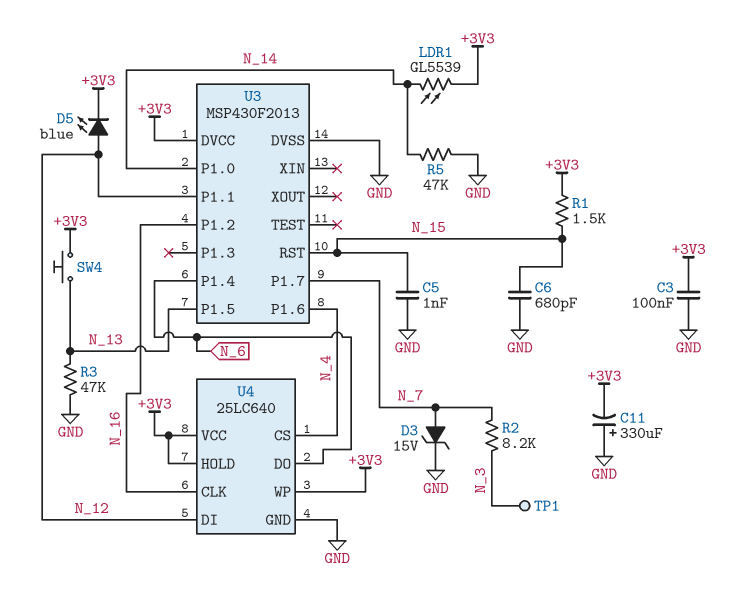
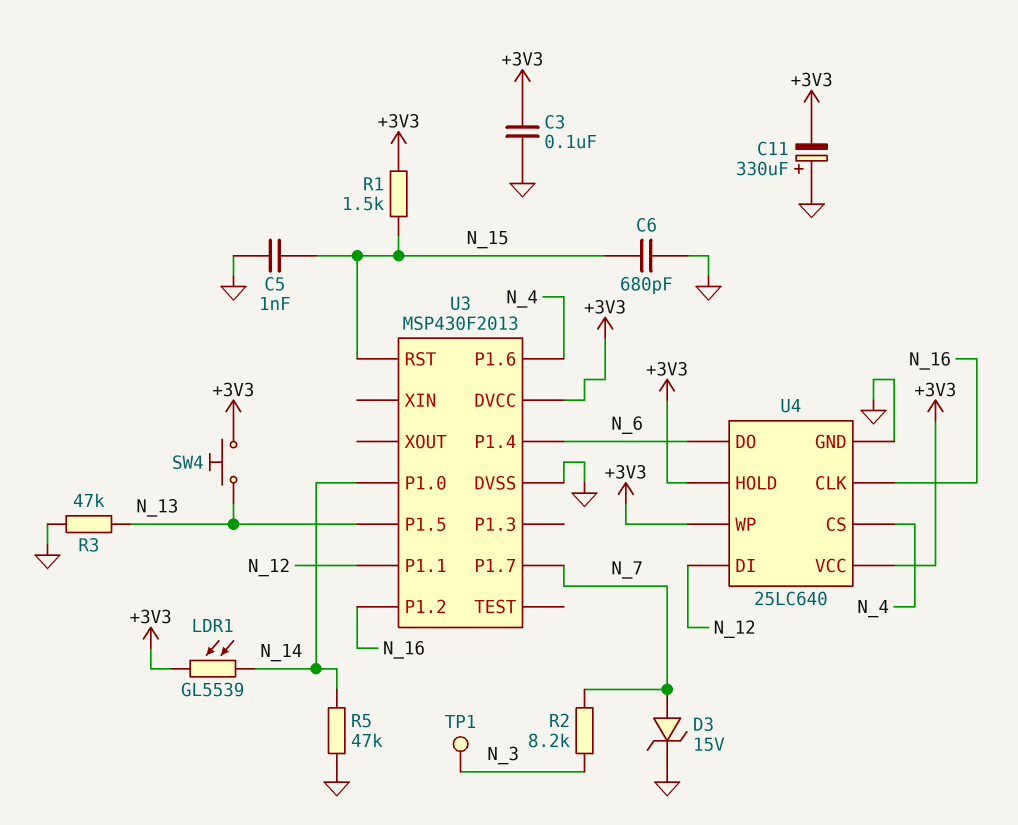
D5: LED blue (A N_12, K +3V3) -> none

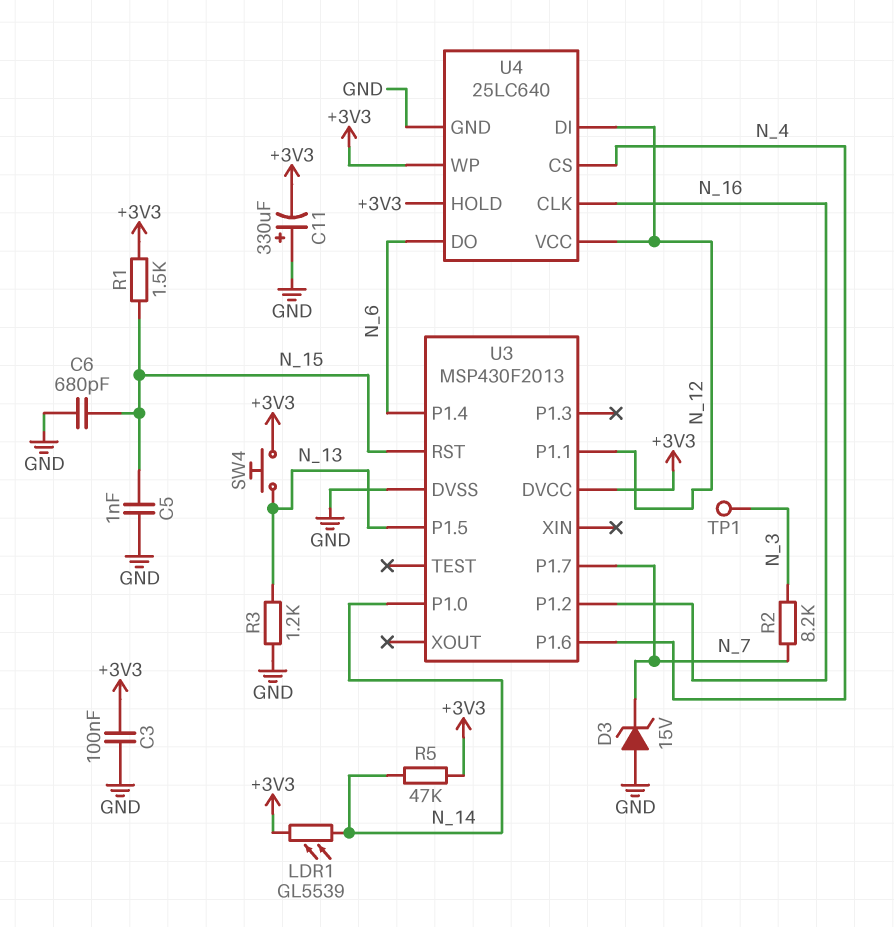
D3: zener 15V (A N_7, K GND) -> zener 15V (A GND, K N_7)
R3: 47k (GND, N_13) -> 1.2k (GND, N_13)
R5: 47k (GND, N_14) -> 47k (+3V3, N_14)
U4 pin VCC: +3V3 -> N_12

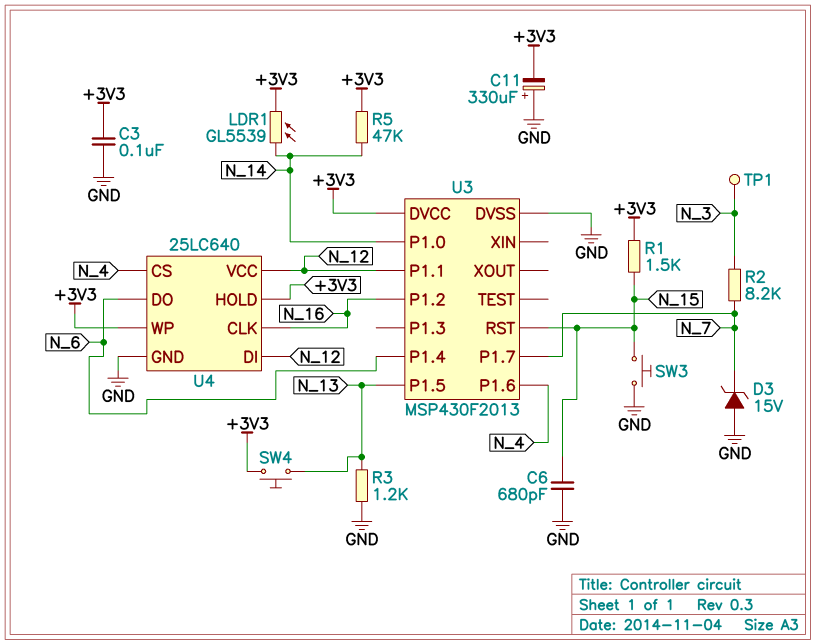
C5: 1nF (GND, N_15) -> none
SW3: none -> button (GND, N_15)

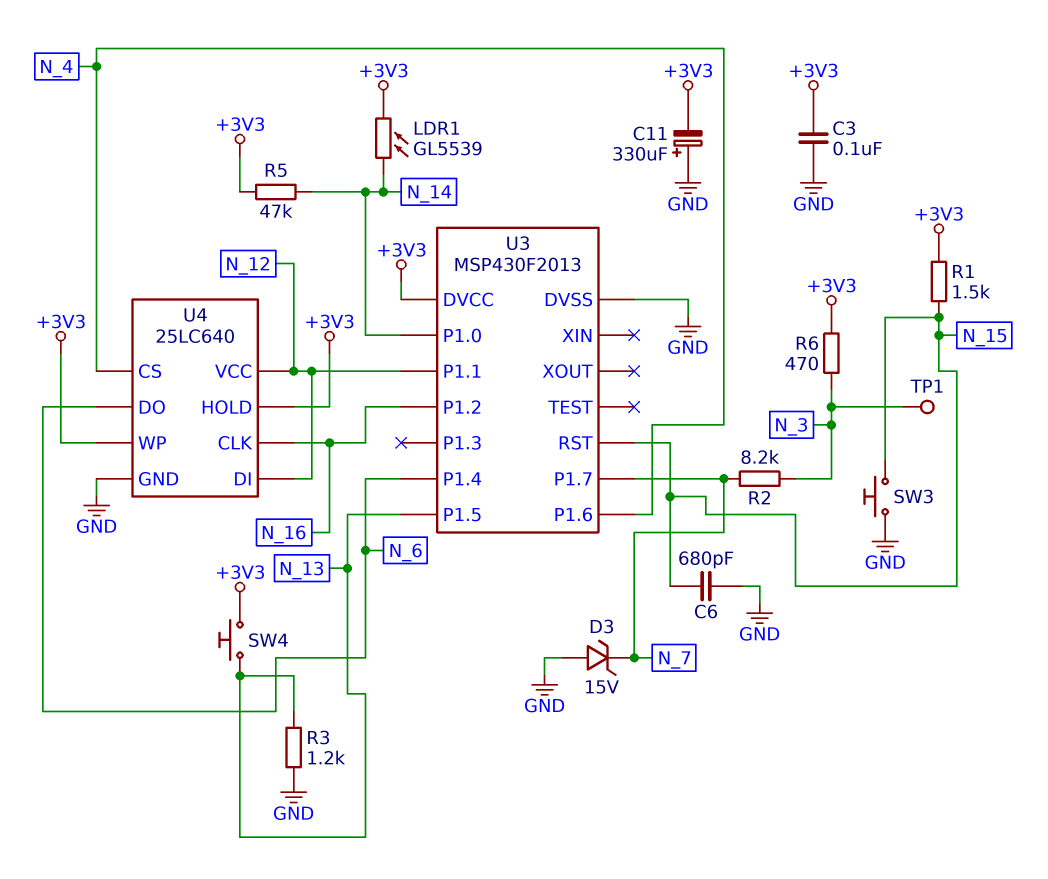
R6: none -> 470 (+3V3, N_3)

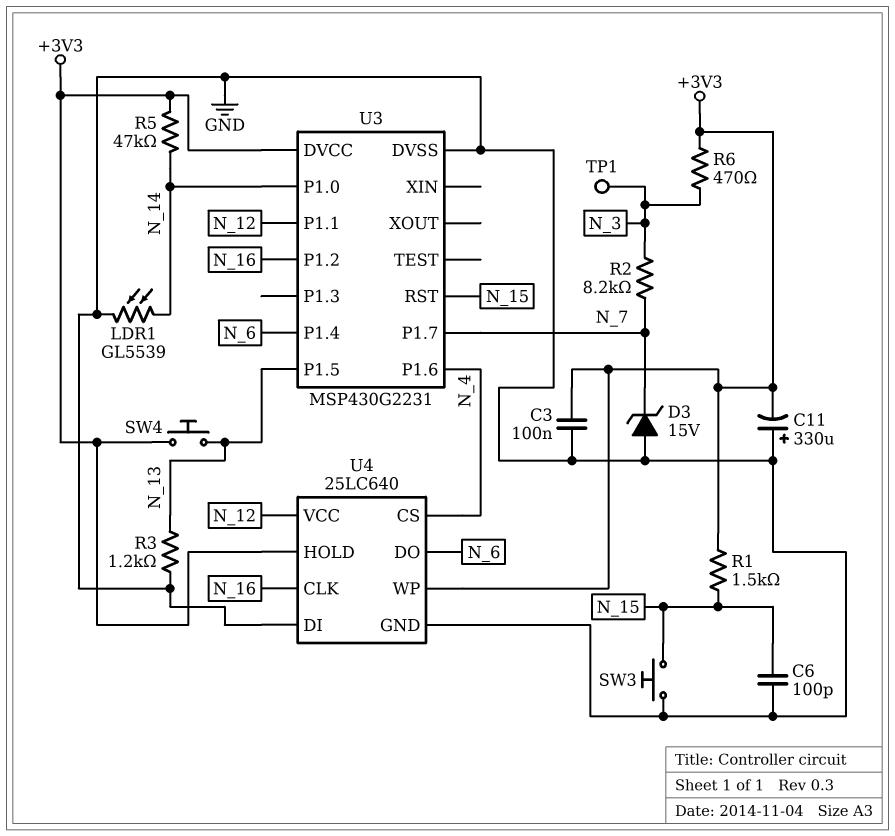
C6: 680pF (GND, N_15) -> 100pF (GND, N_15)
LDR1: GL5539 (+3V3, N_14) -> GL5539 (GND, N_14)
U3: MSP430F2013 -> MSP430G2231
U4 pin DI: N_12 -> GND

